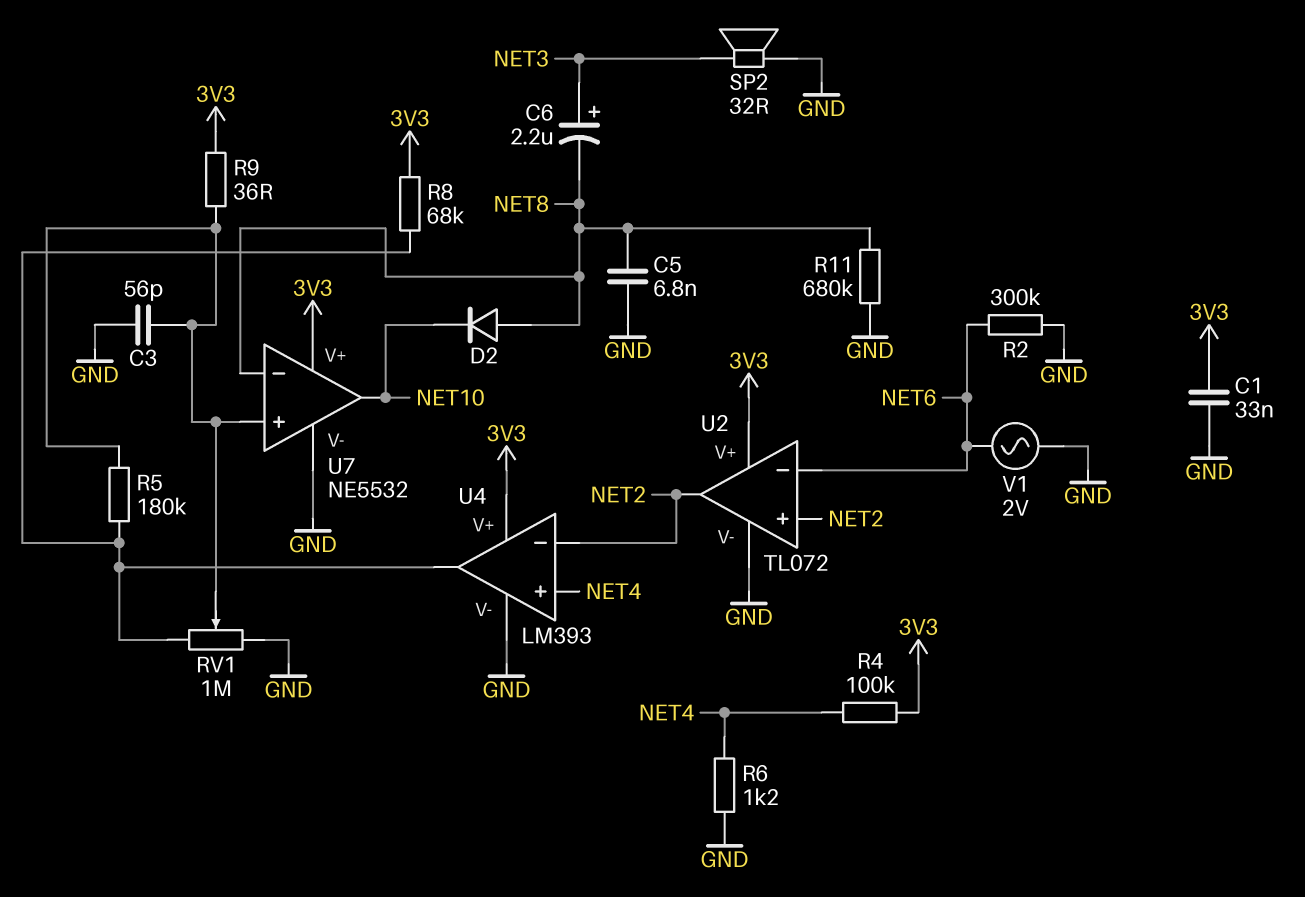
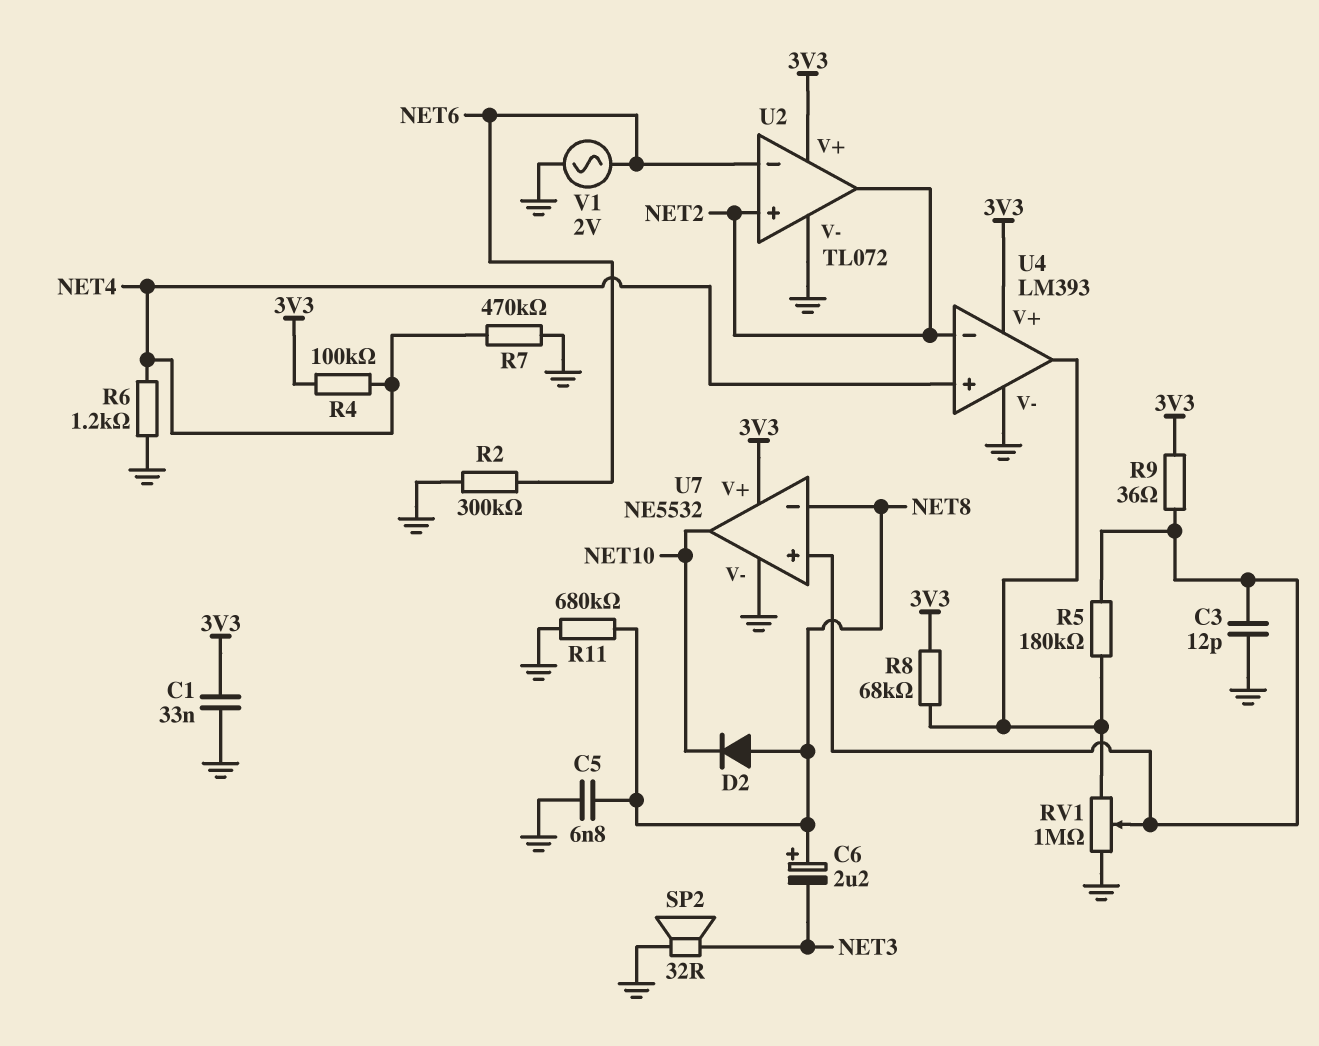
C3: 56pF (GND, U7/in+) -> 12pF (GND, U7/in+)
C6: 2.2uF (plus NET3, minus NET8) -> 2.2uF (plus NET8, minus NET3)
R7: none -> 470k (GND, NET4)

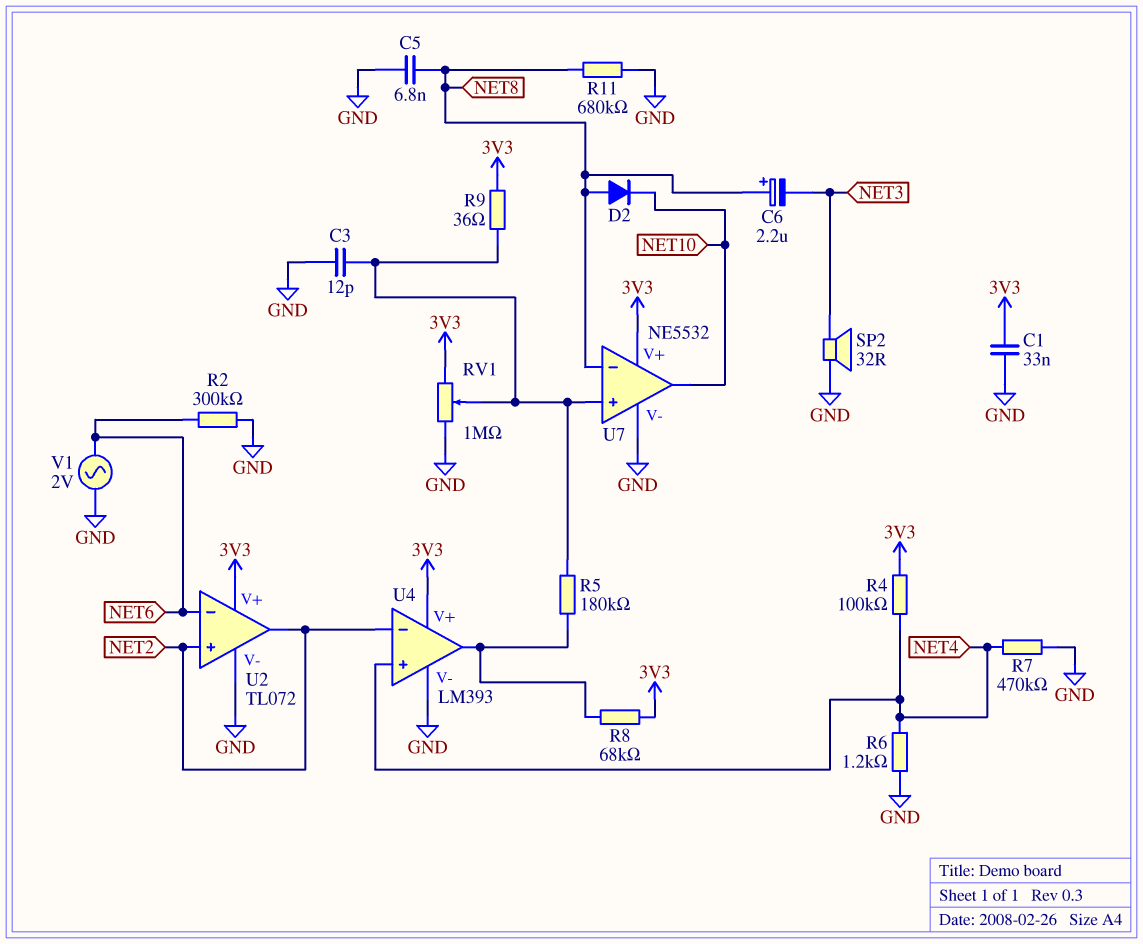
RV1: 1M (GND, U4/out, wiper U7/in+) -> 1M (3V3, GND, wiper U7/in+)

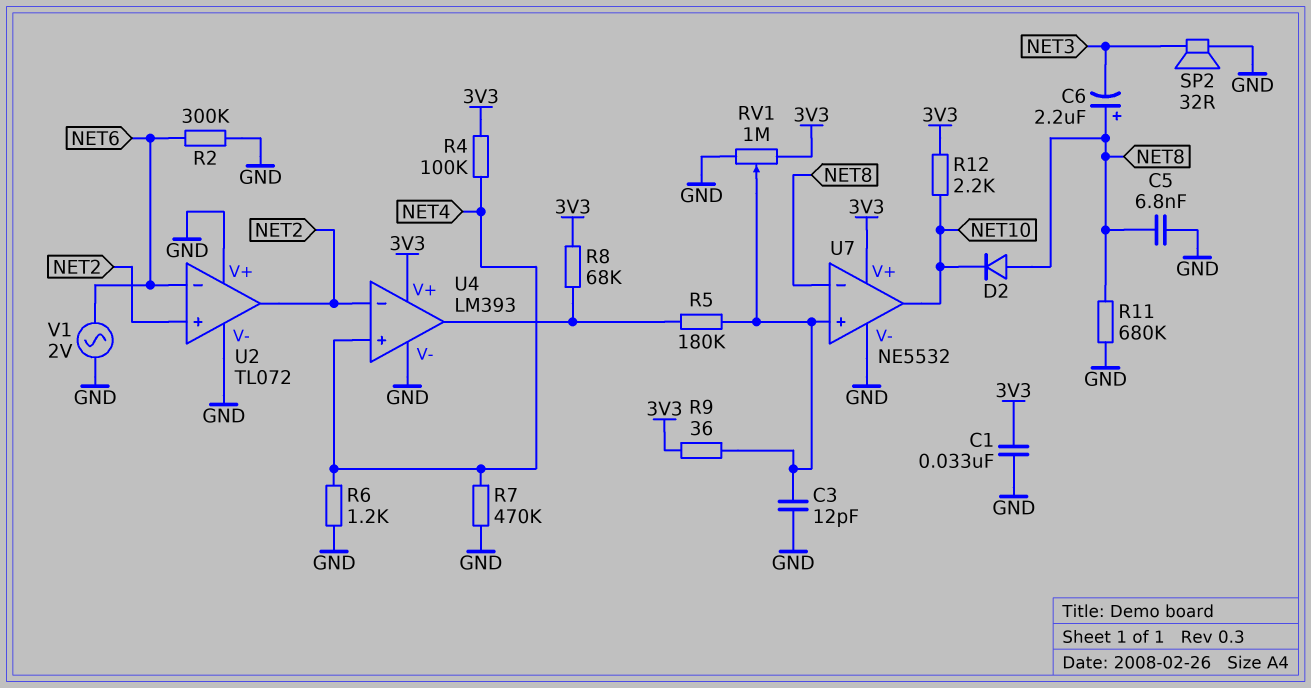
R12: none -> 2.2k (3V3, NET10)
U2 pin V+: 3V3 -> GND

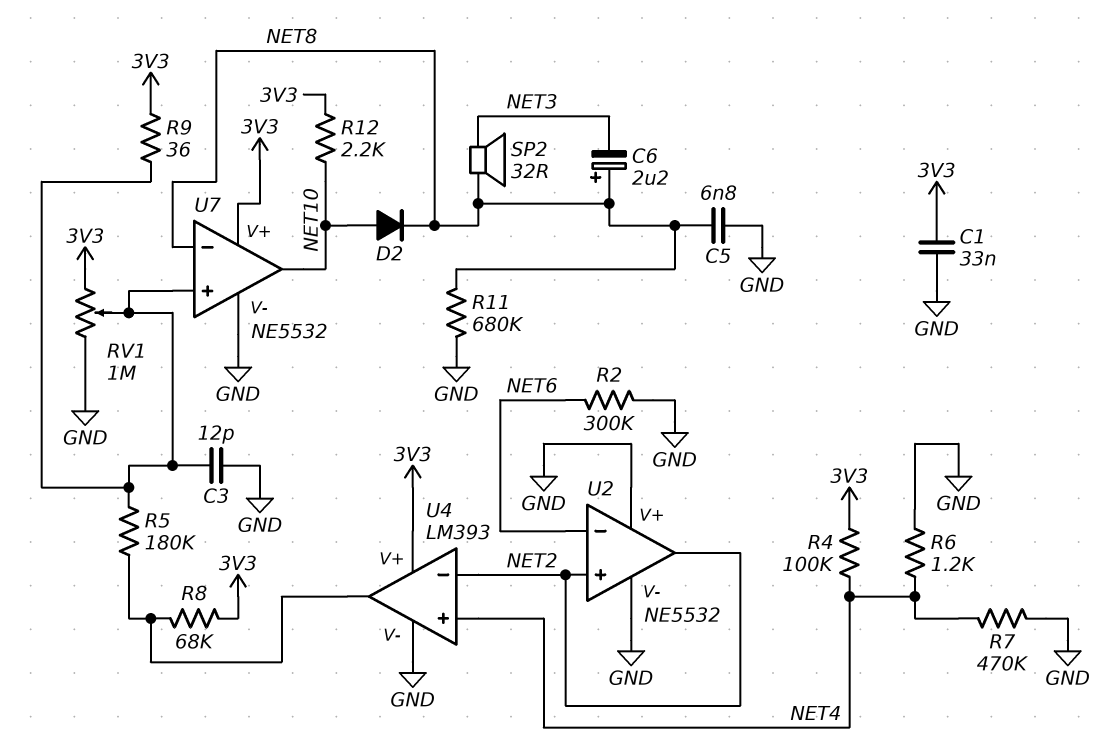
D2: diode (A NET8, K NET10) -> diode (A NET10, K NET8)
SP2: speaker 32R (GND, NET3) -> speaker 32R (NET3, NET8)
U2: TL072 -> NE5532
V1: AC 2V (GND, NET6) -> none

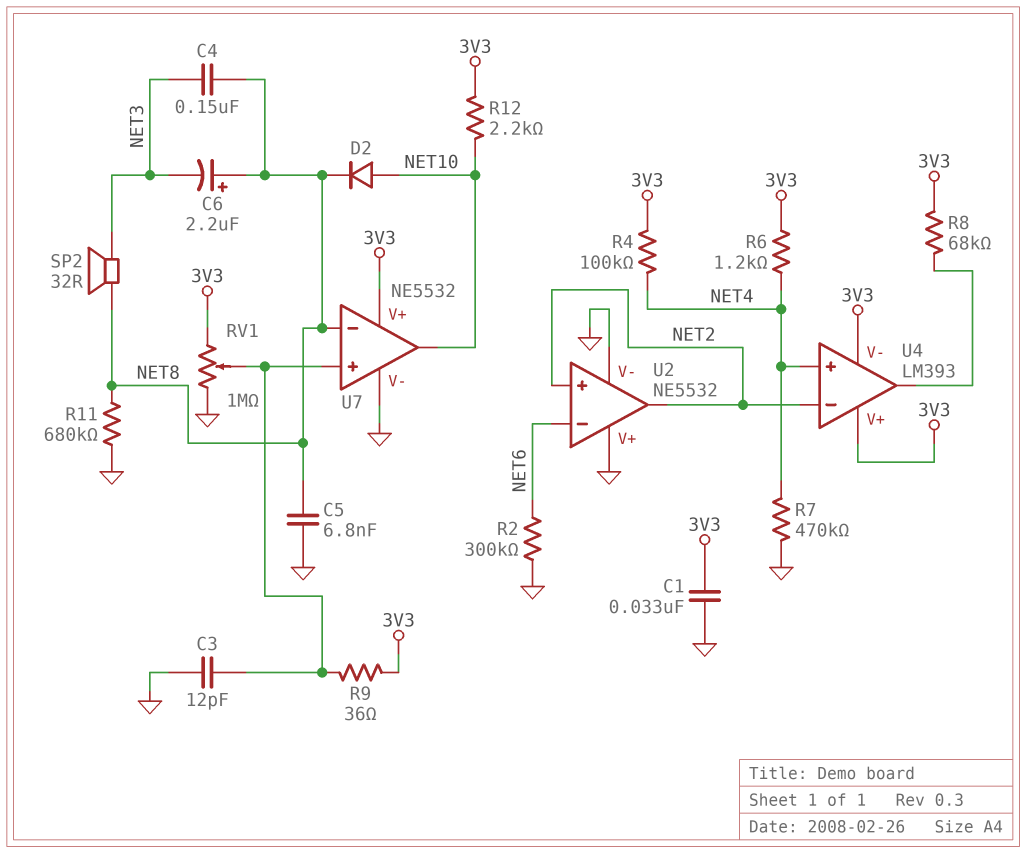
C4: none -> 150nF (NET3, NET8)
R5: 180k (U4/out, U7/in+) -> none
R6: 1.2k (GND, NET4) -> 1.2k (3V3, NET4)
U4 pin V-: GND -> 3V3

